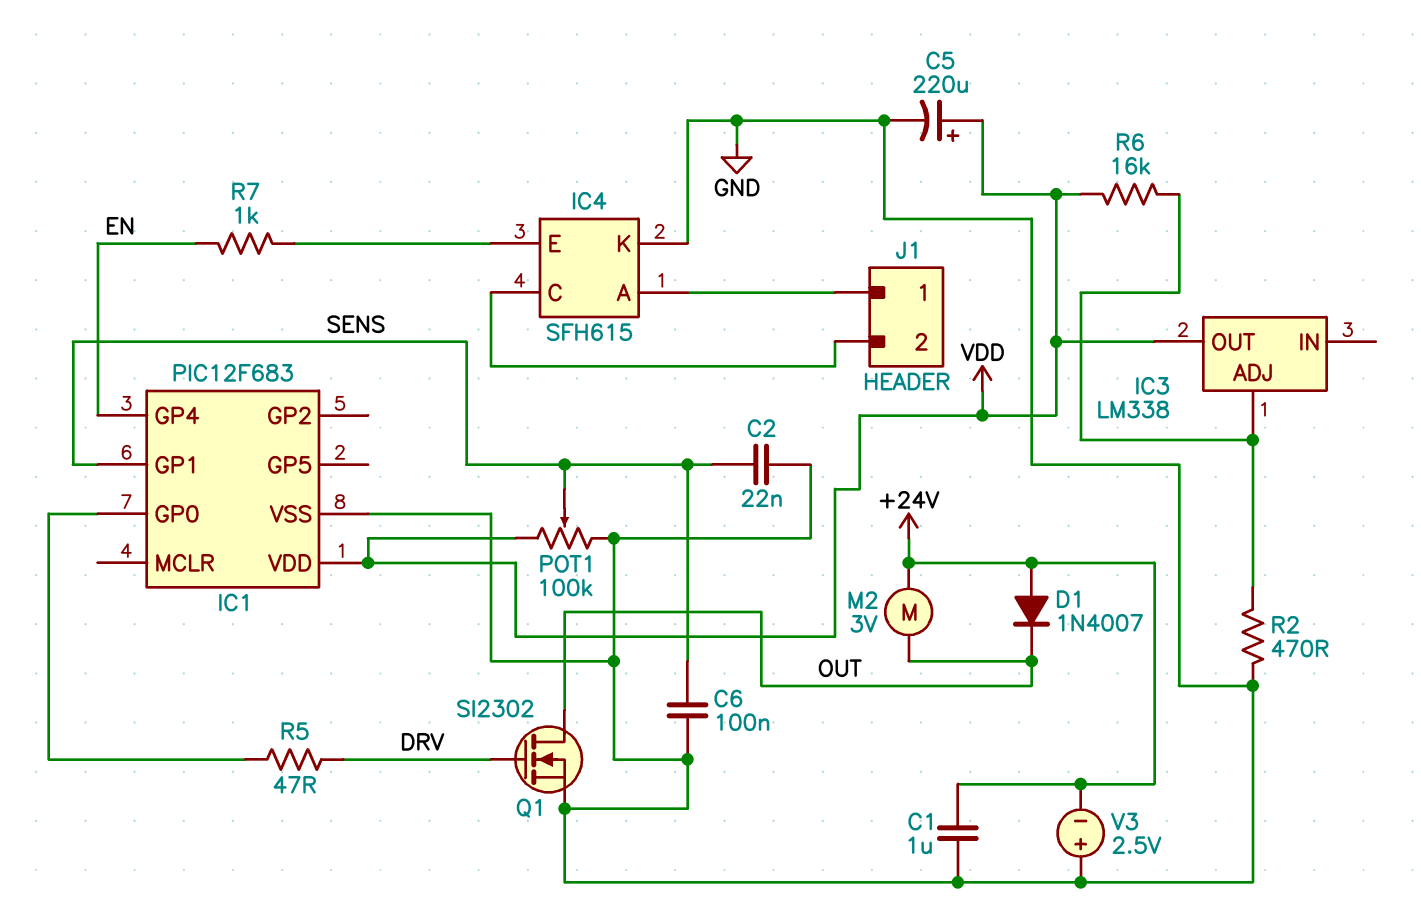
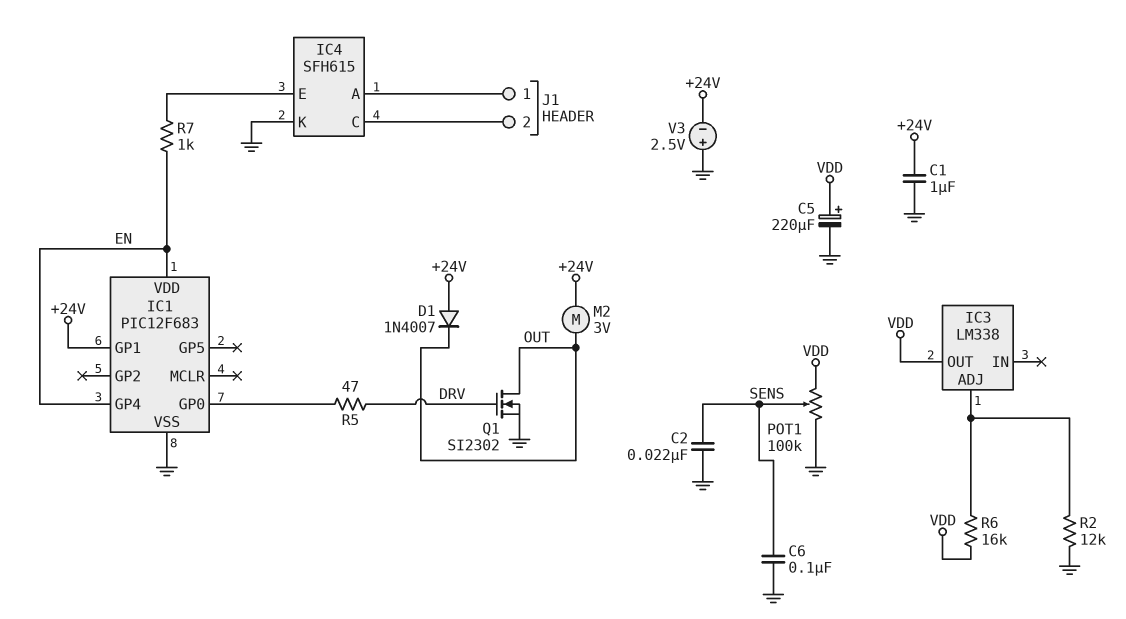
IC1 pin GP1: SENS -> +24V
IC1 pin VDD: VDD -> EN
R2: 470 (GND, IC3/ADJ) -> 12k (GND, IC3/ADJ)

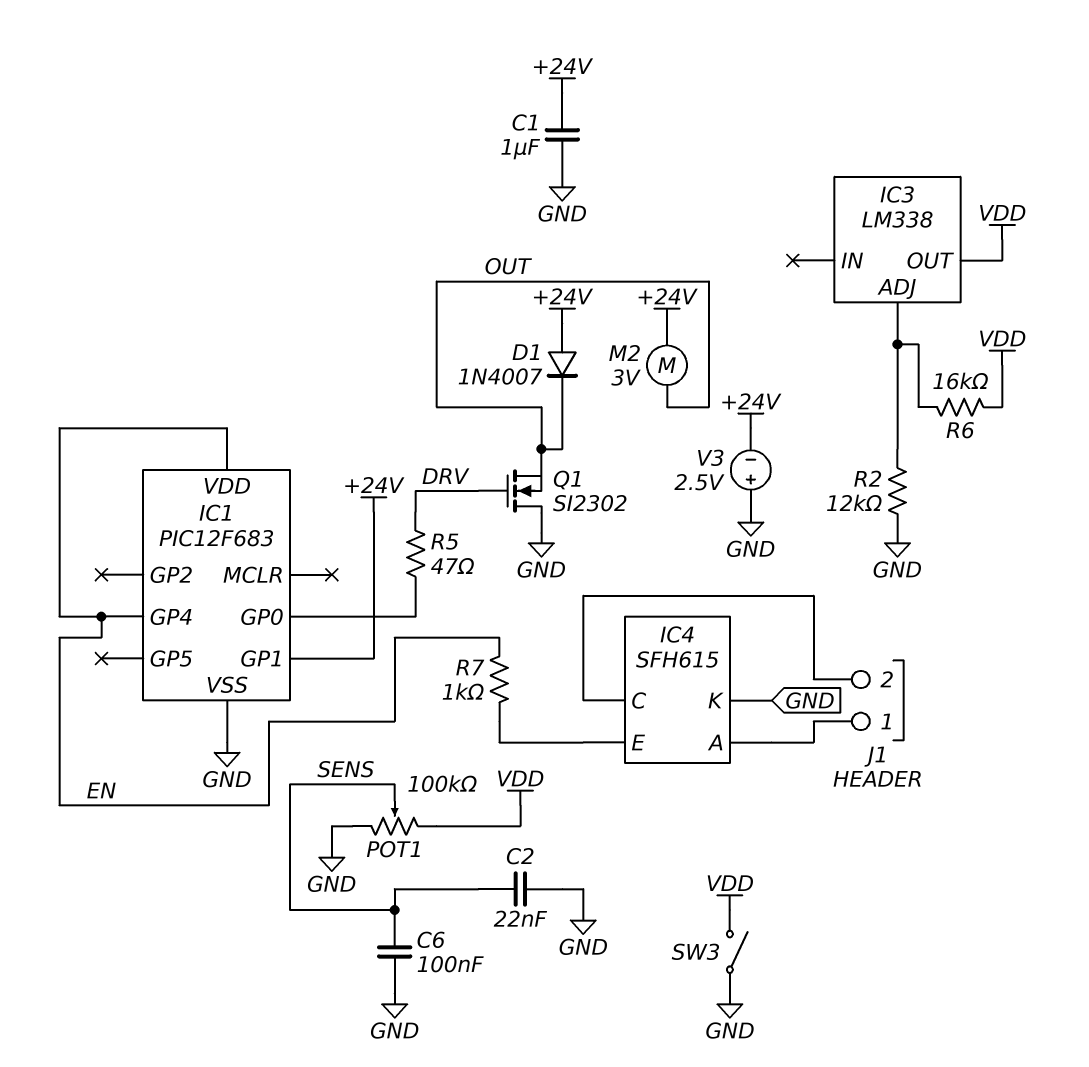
C5: 220uF (plus VDD, minus GND) -> none
Q1: NMOS SI2302 (G DRV, D OUT, S GND) -> NMOS SI2302 (G DRV, D GND, S OUT)
SW3: none -> switch (GND, VDD)

